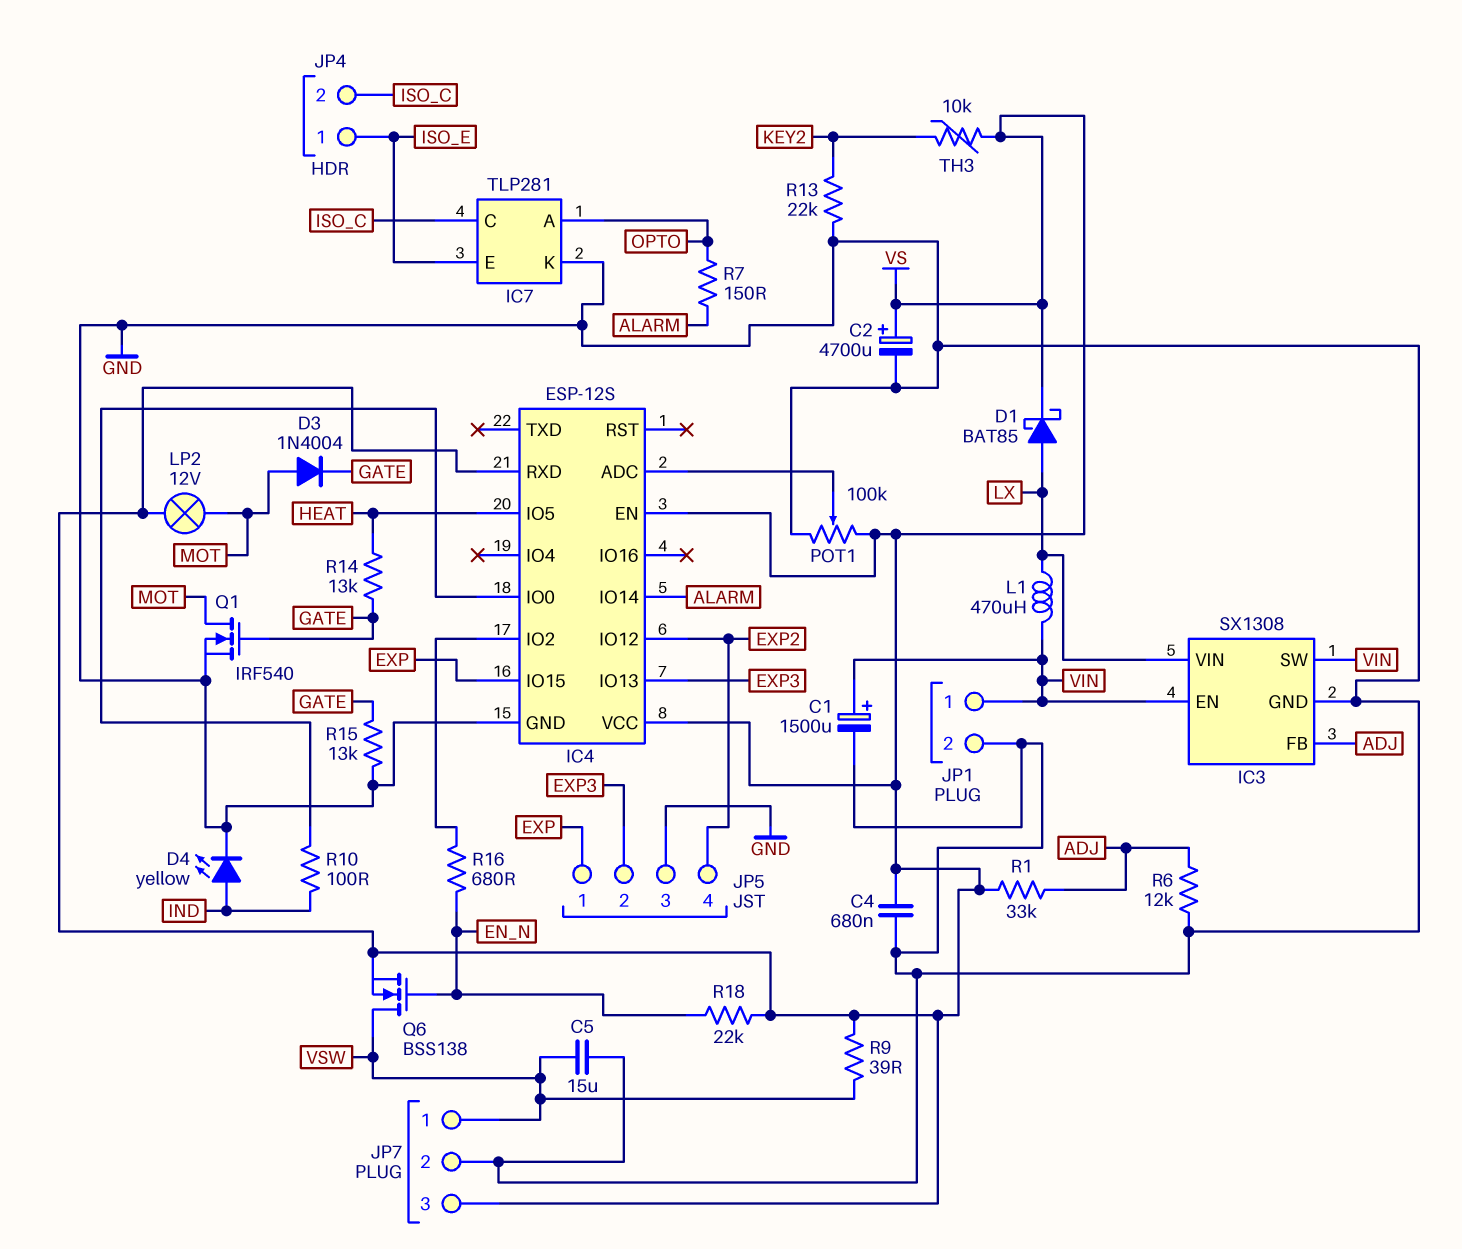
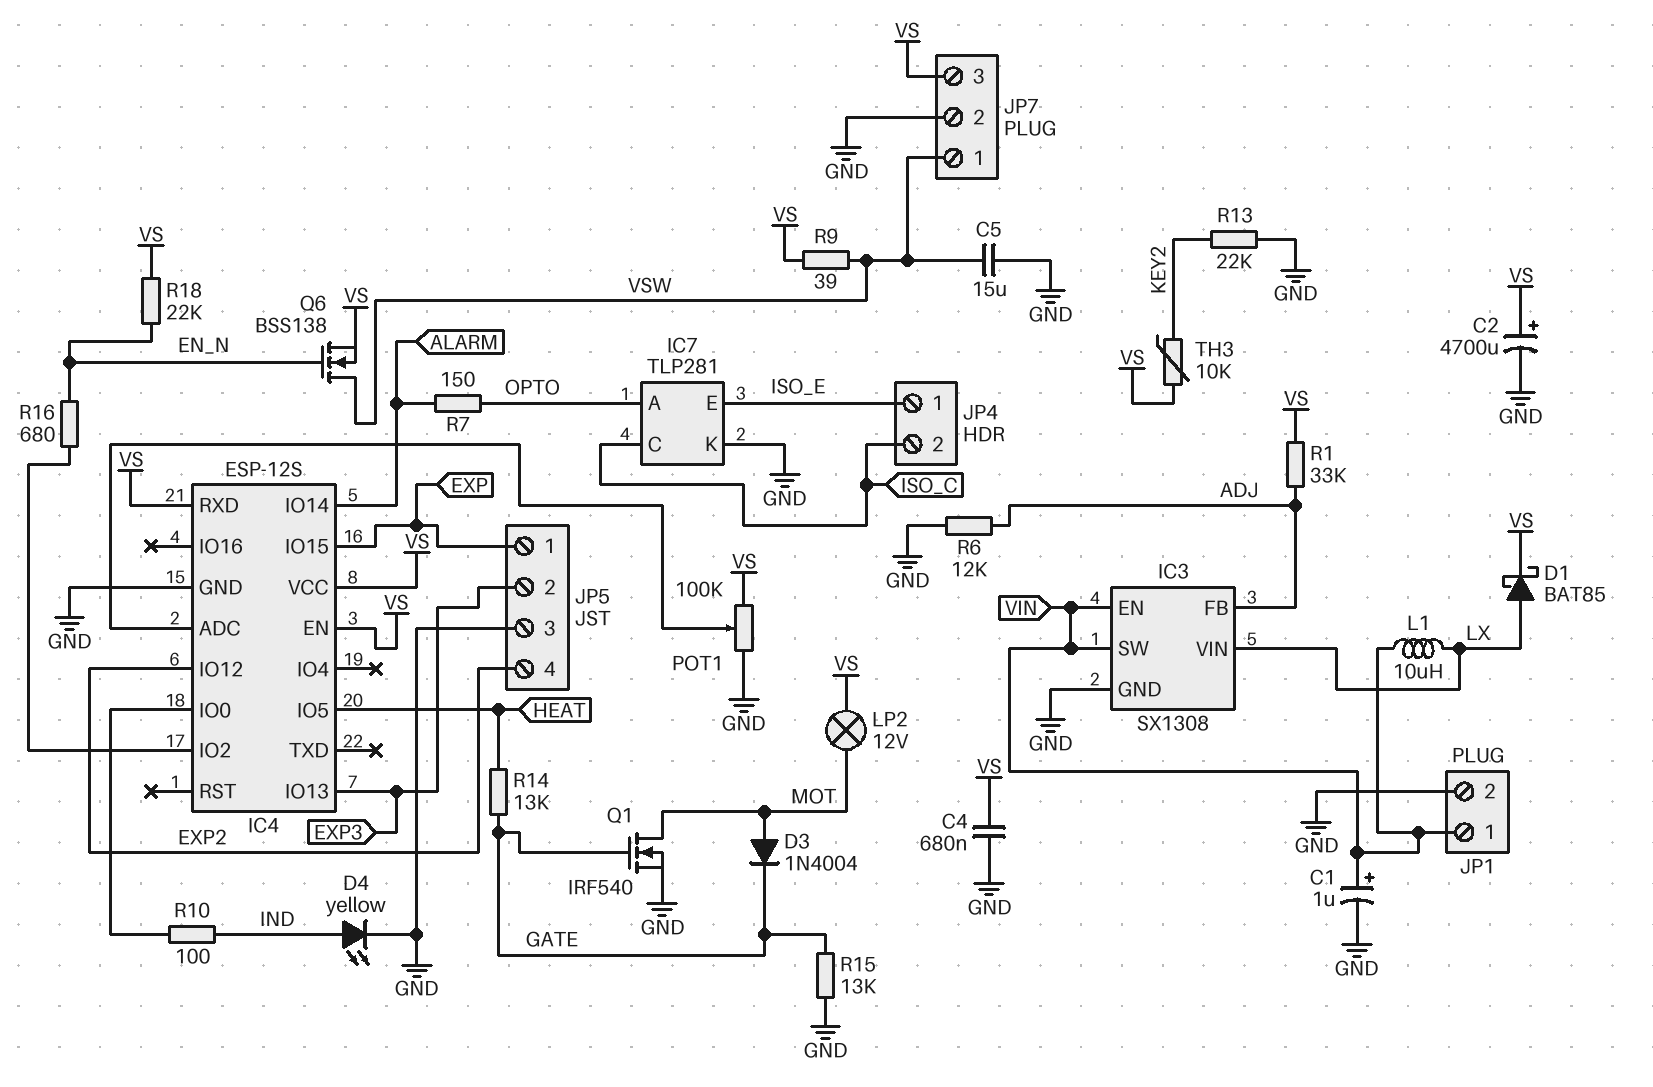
C1: 1500uF (plus VIN, minus GND) -> 1uF (plus VIN, minus GND)
L1: 470uH (LX, VIN) -> 10uH (LX, VIN)

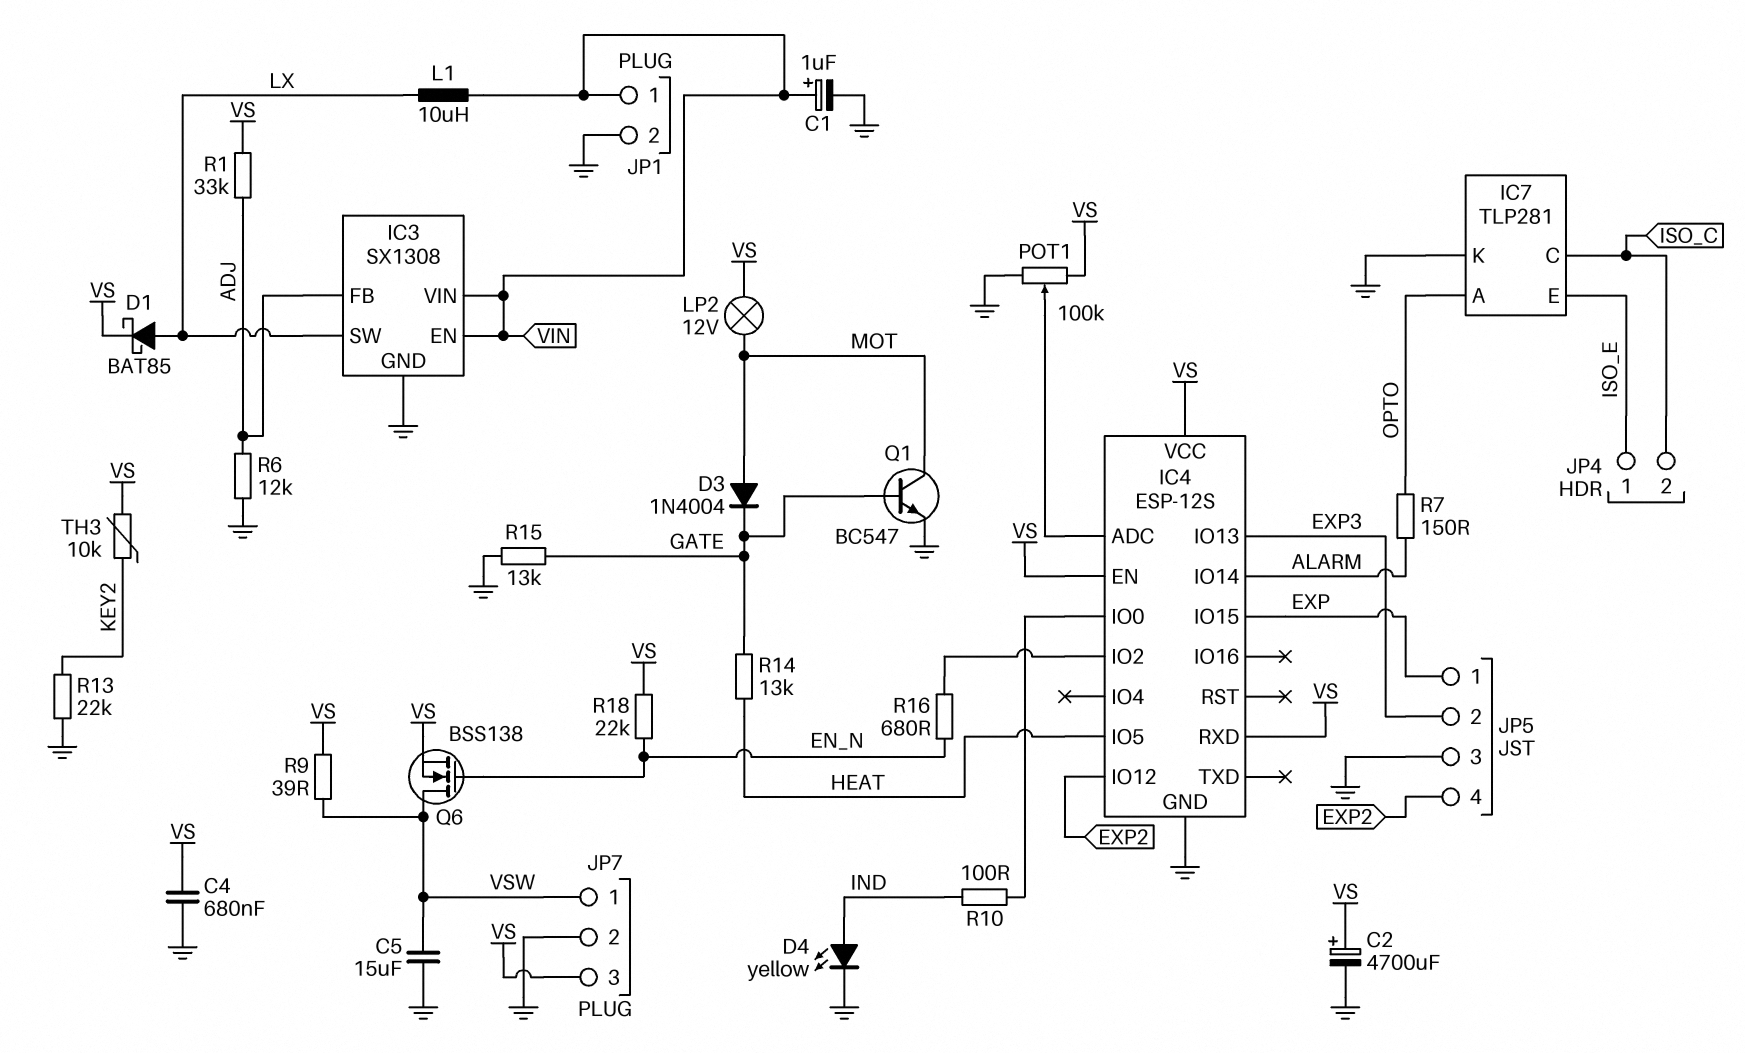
IC3 pin SW: VIN -> LX
IC3 pin VIN: LX -> VIN
Q1: NMOS IRF540 (G GATE, D MOT, S GND) -> NPN BC547 (B GATE, C MOT, E GND)

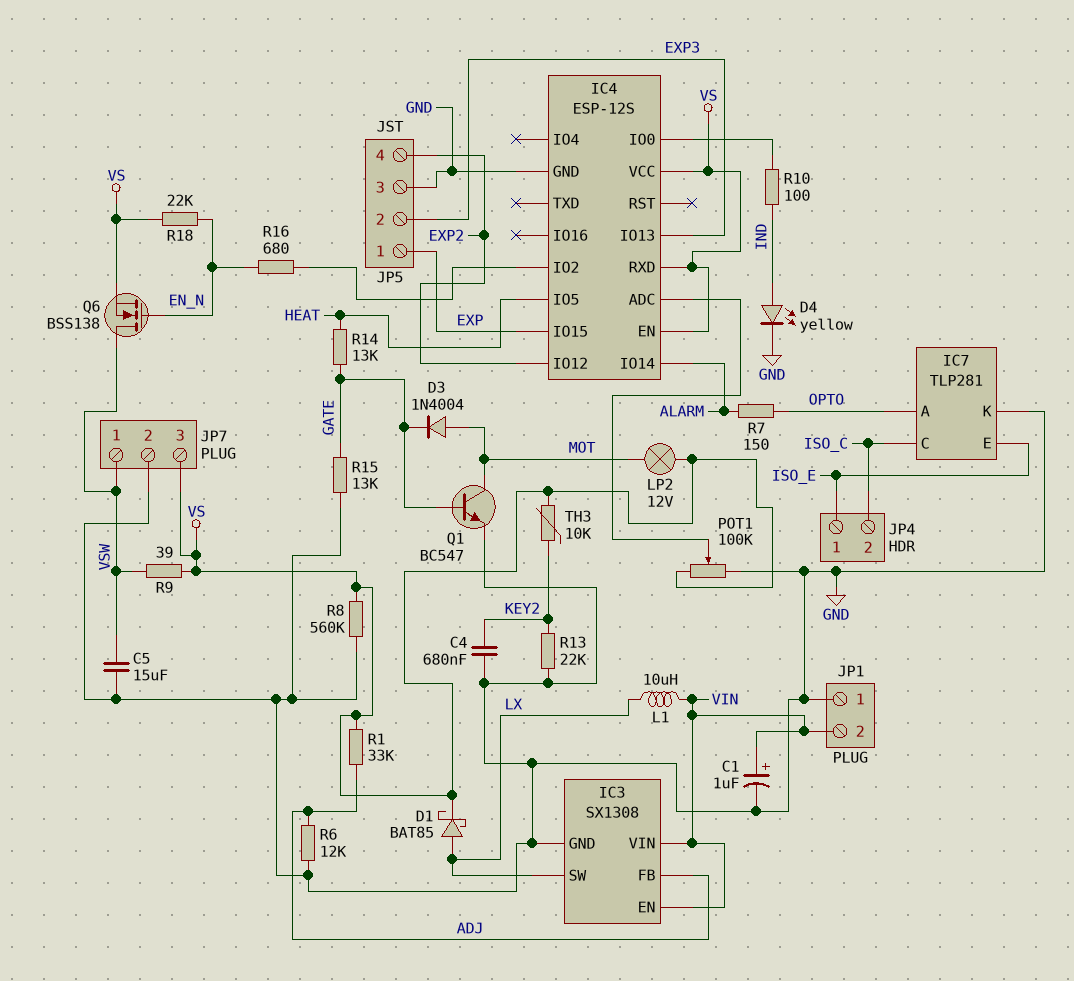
C2: 4700uF (plus VS, minus GND) -> none
C4: 680nF (GND, VS) -> 680nF (GND, KEY2)
JP1 pin 1: VIN -> GND
JP1 pin 2: GND -> VIN
R8: none -> 560k (GND, VS)

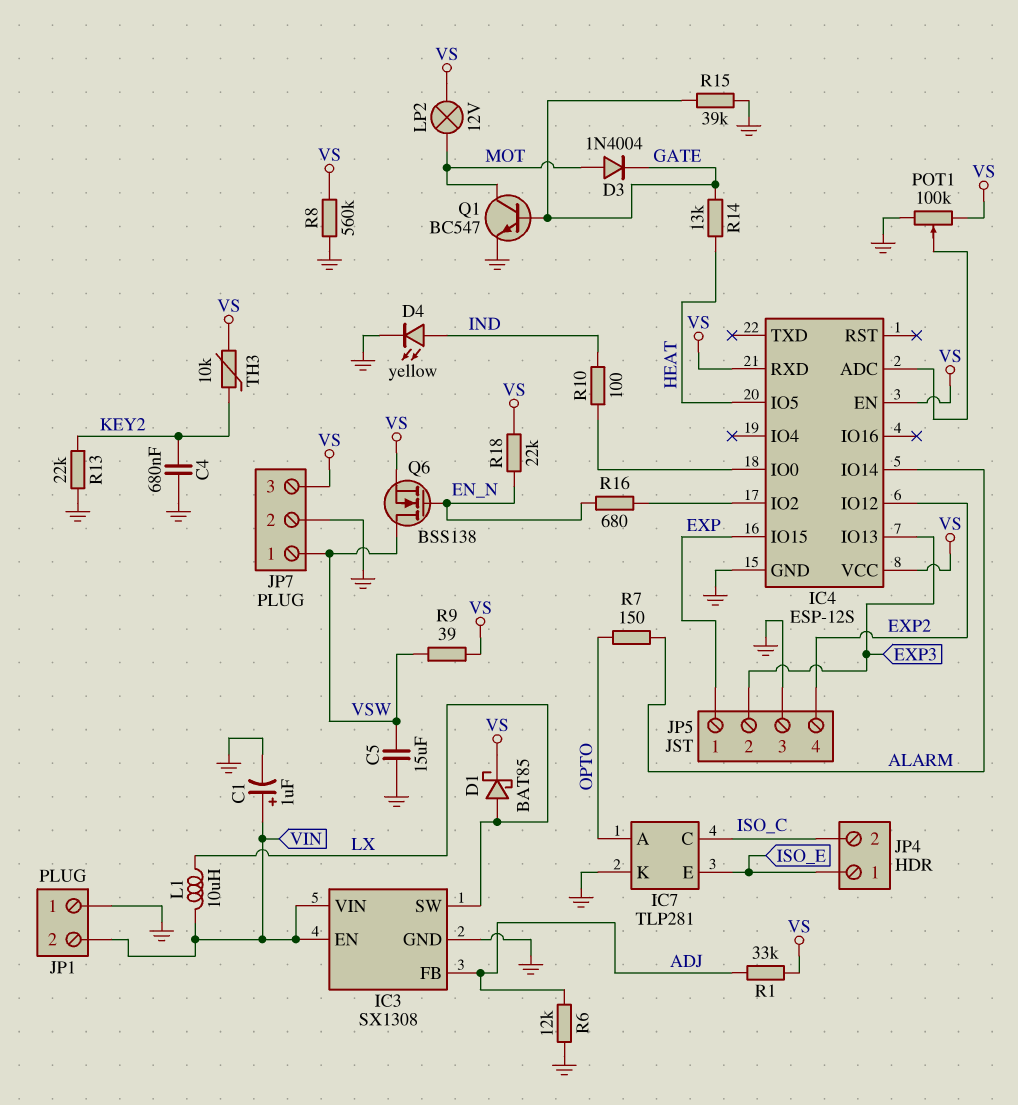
R15: 13k (GATE, GND) -> 39k (GATE, GND)

